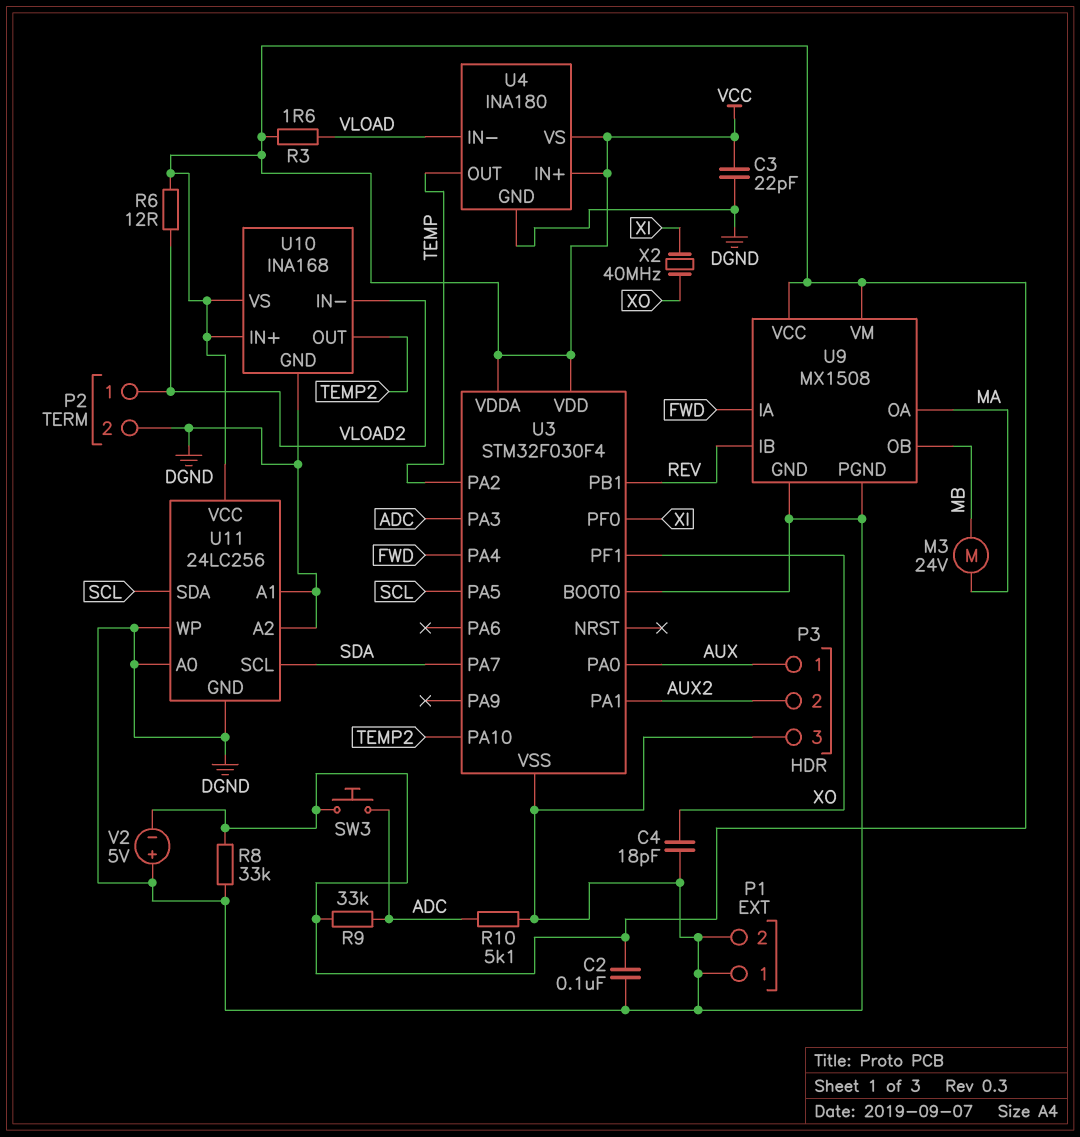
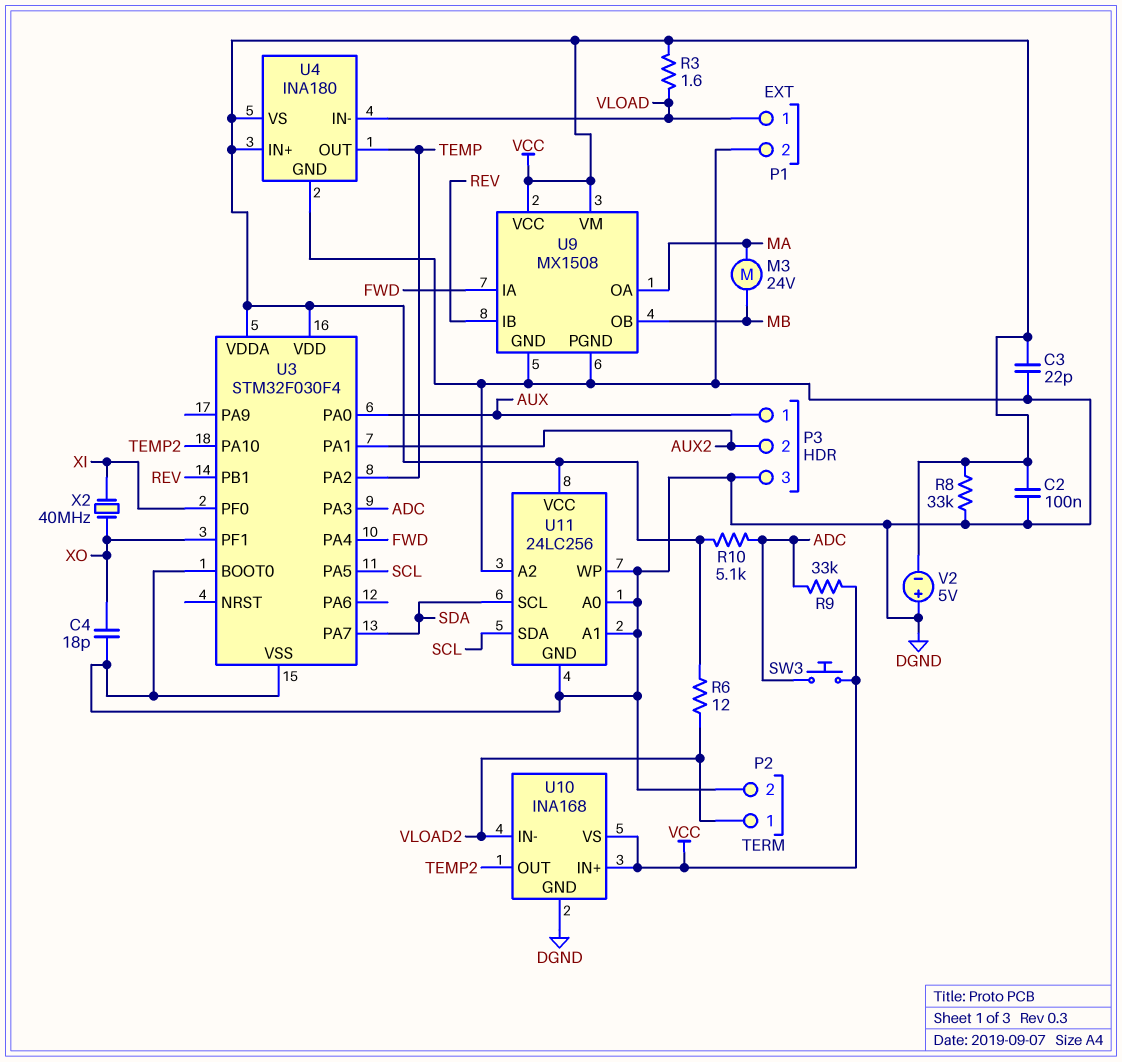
P1 pin 1: DGND -> VLOAD
R10: 5.1k (ADC, DGND) -> 5.1k (ADC, VCC)

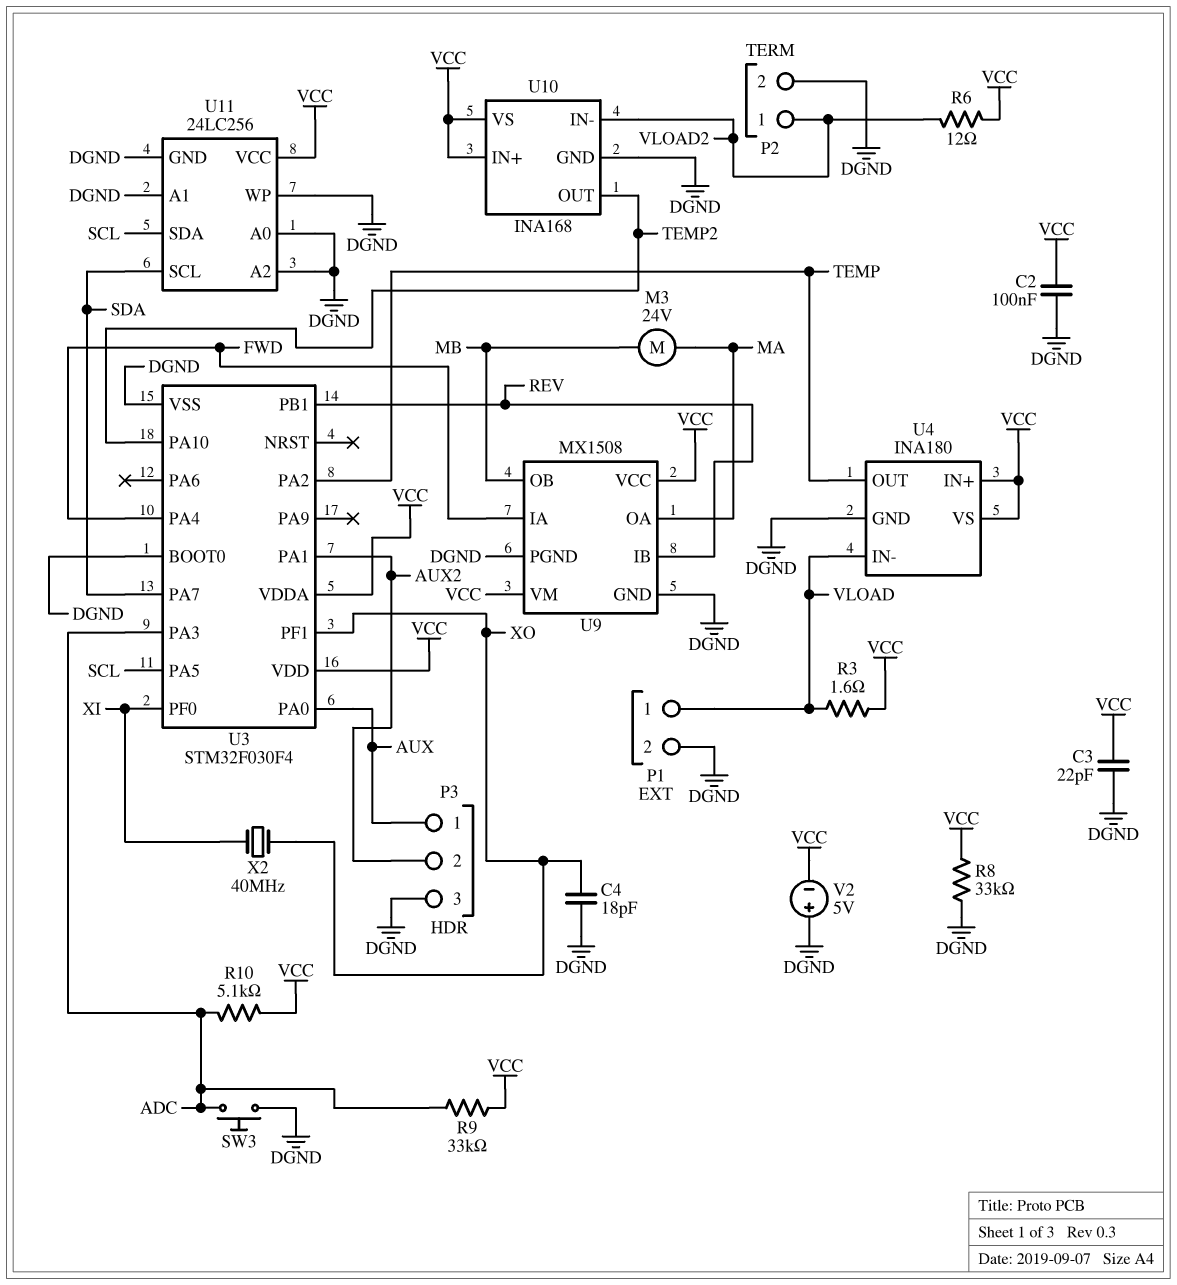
SW3: button (ADC, VCC) -> button (ADC, DGND)

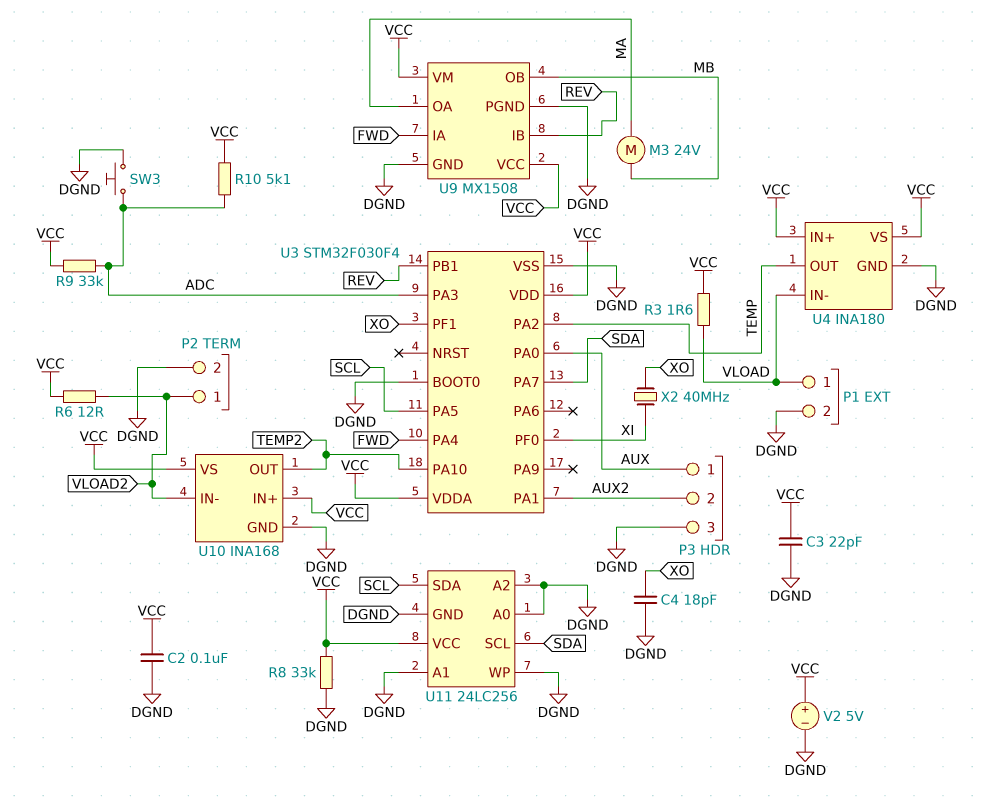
V2: 5V (plus DGND, minus VCC) -> 5V (plus VCC, minus DGND)

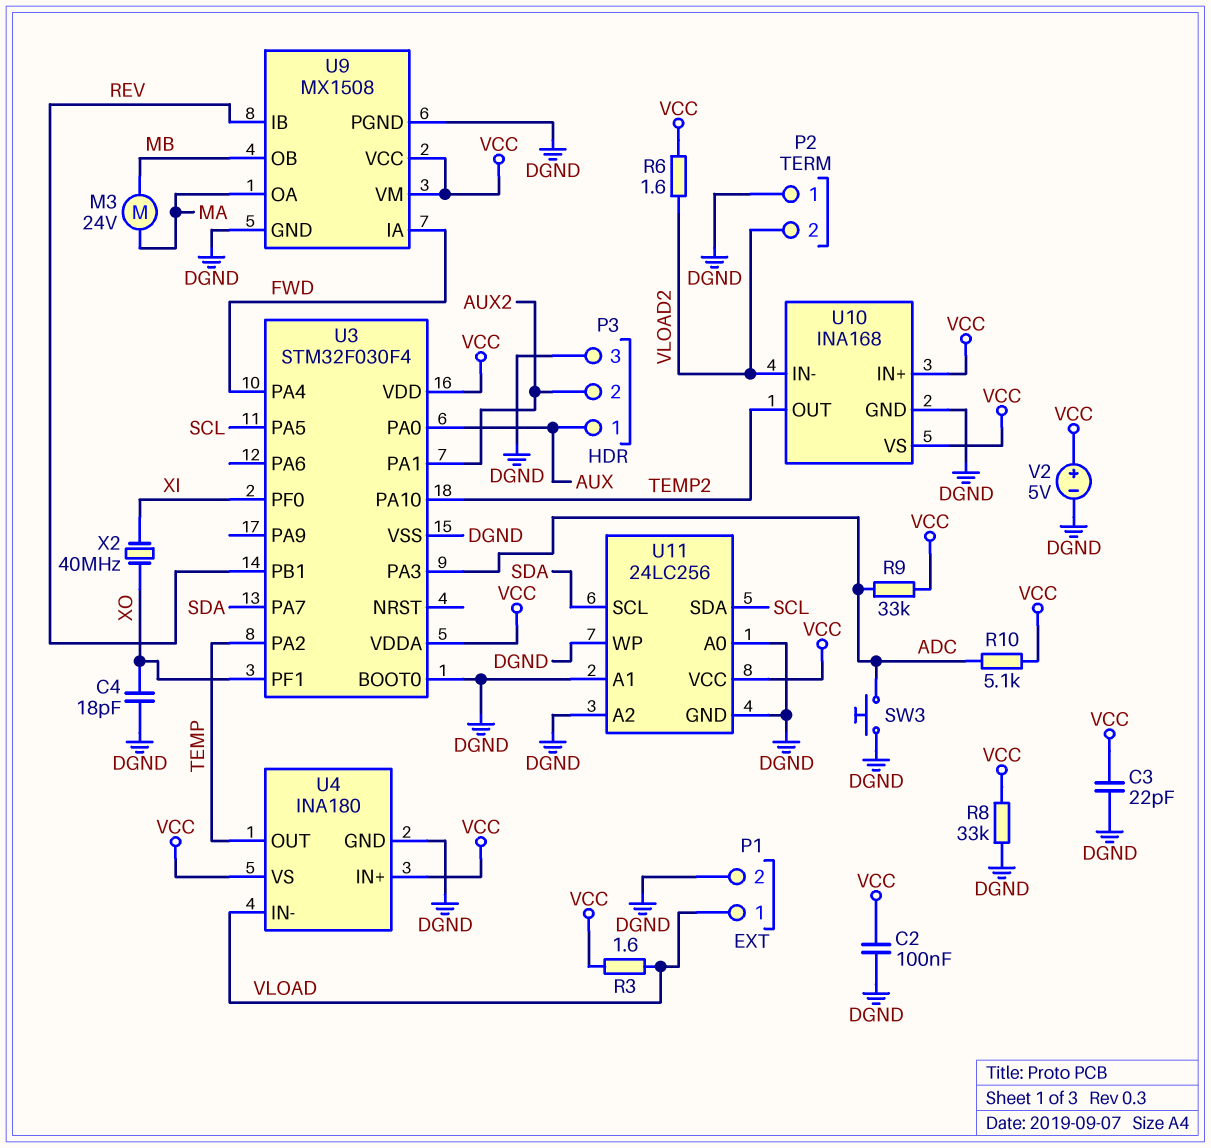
P2 pin 1: VLOAD2 -> DGND
P2 pin 2: DGND -> VLOAD2
R6: 12 (VCC, VLOAD2) -> 1.6 (VCC, VLOAD2)

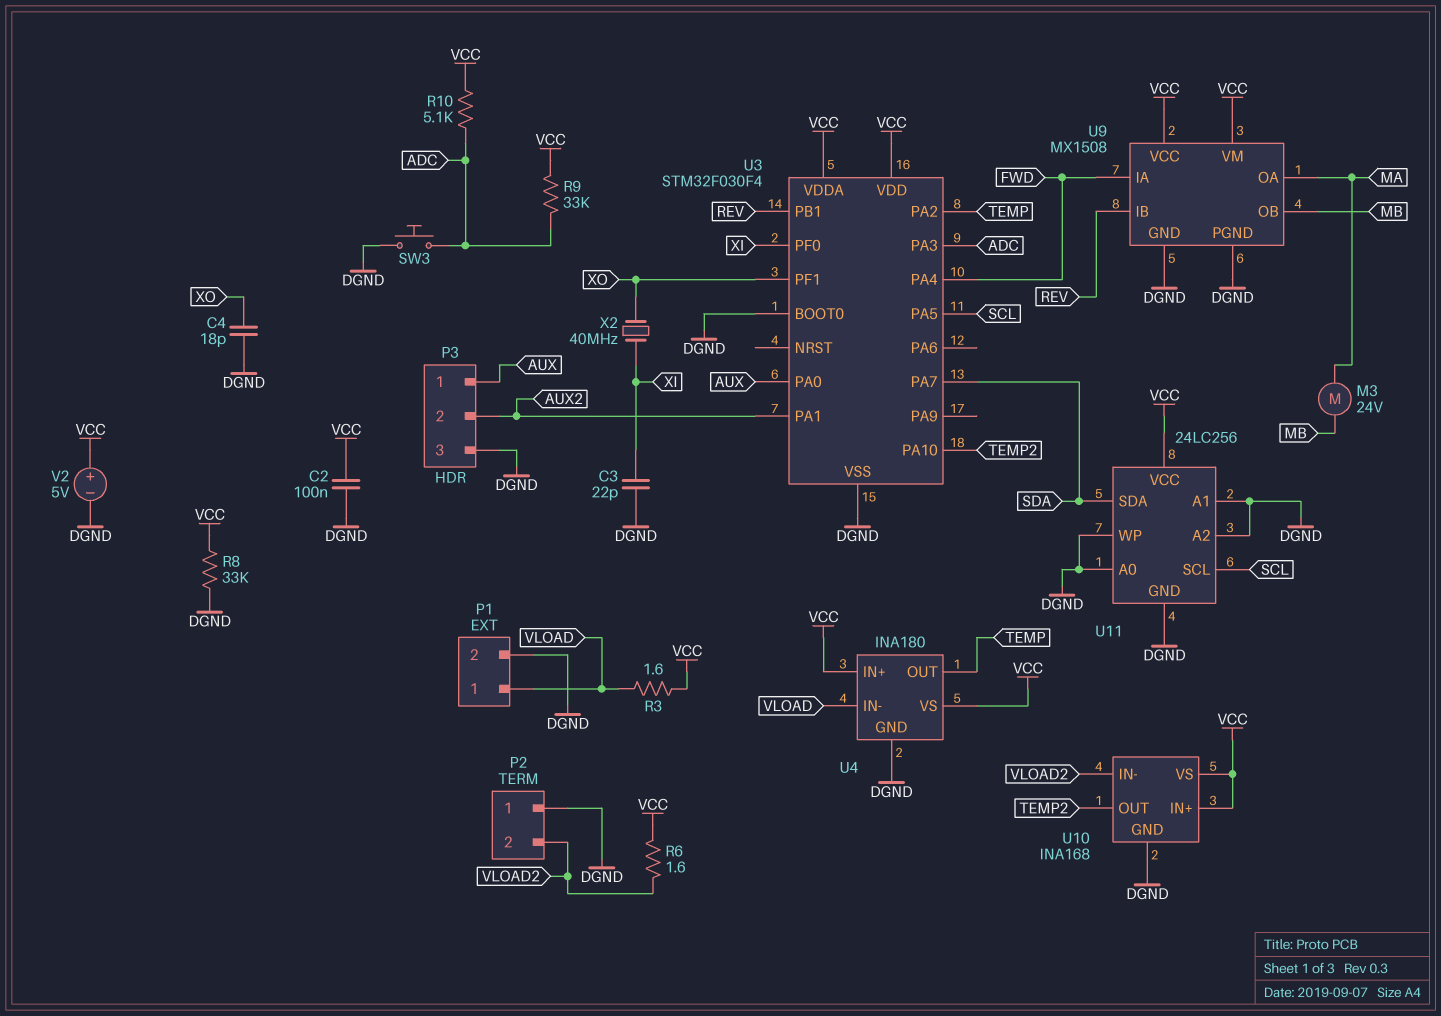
C3: 22pF (DGND, VCC) -> 22pF (DGND, XI)
U11 pin SCL: SDA -> SCL
U11 pin SDA: SCL -> SDA

